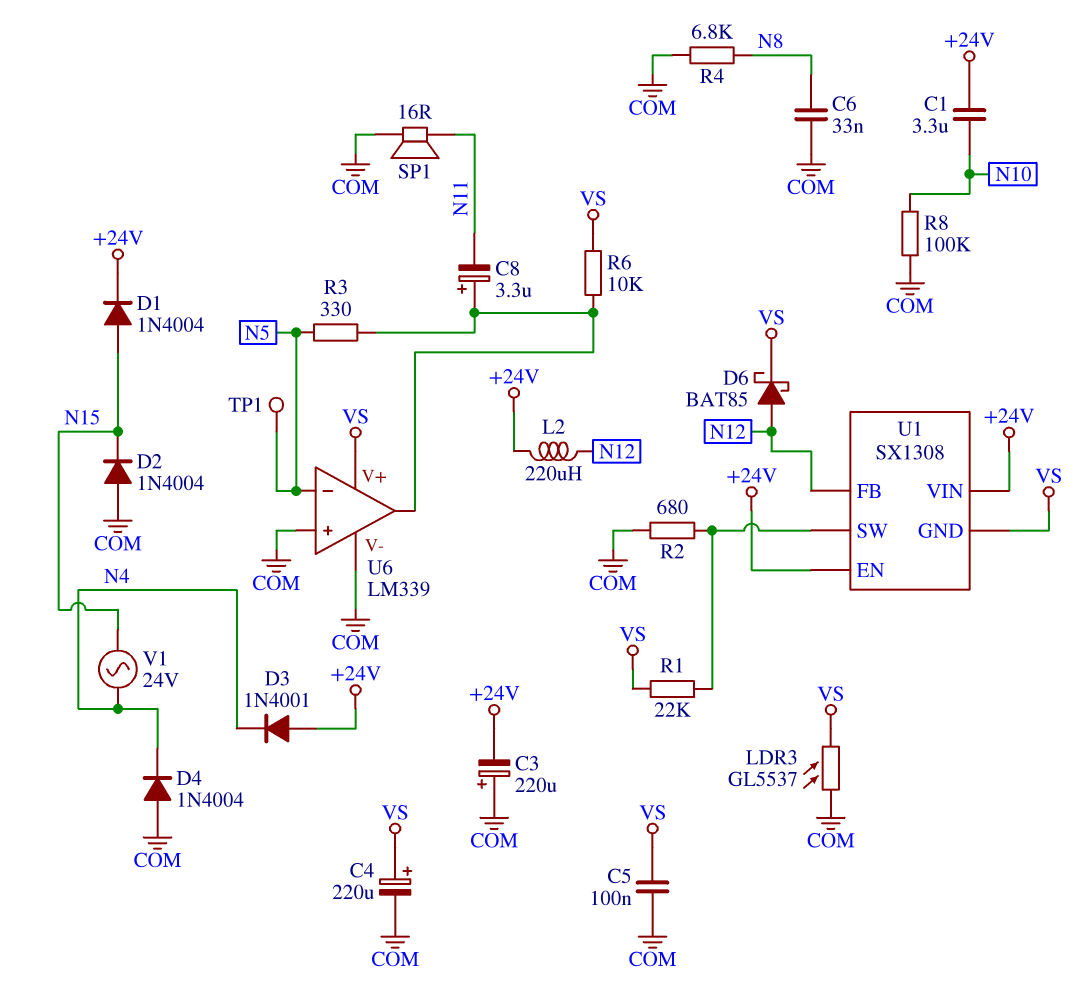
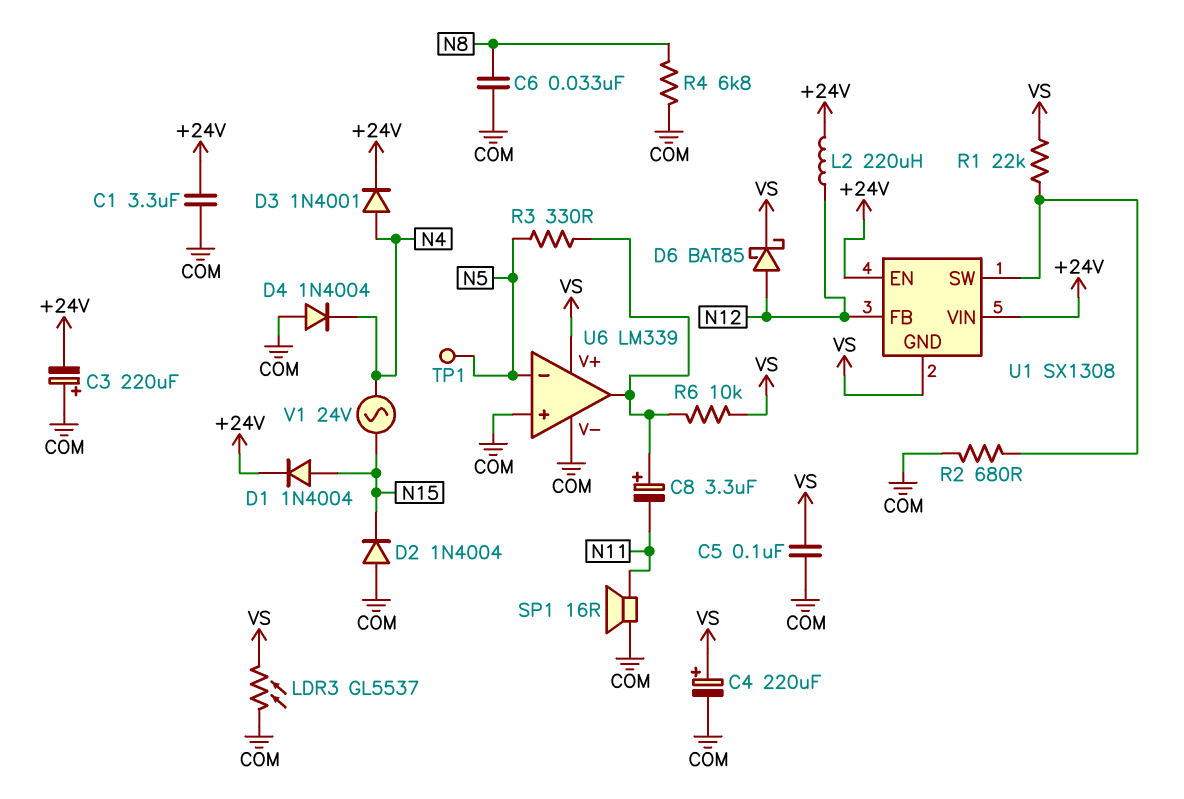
C1: 3.3uF (+24V, N10) -> 3.3uF (+24V, COM)
D3: diode 1N4001 (A +24V, K N4) -> diode 1N4001 (A N4, K +24V)
R8: 100k (COM, N10) -> none

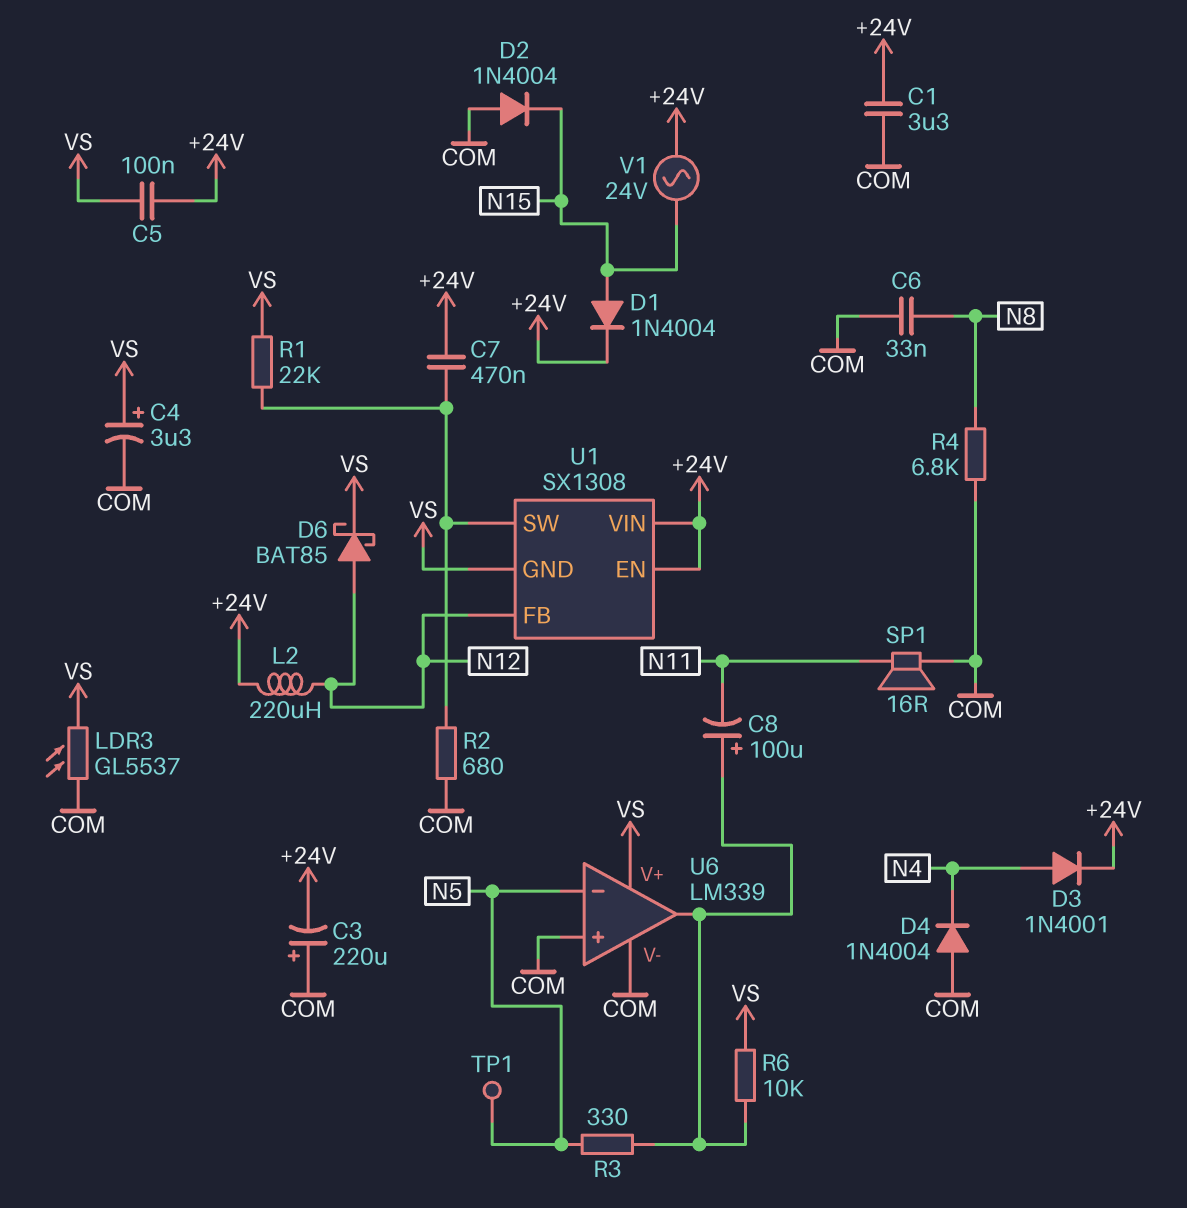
C4: 220uF (plus VS, minus COM) -> 3.3uF (plus VS, minus COM)
C5: 100nF (COM, VS) -> 100nF (+24V, VS)
C7: none -> 470nF (+24V, U1/SW)
C8: 3.3uF (plus U6/out, minus N11) -> 100uF (plus U6/out, minus N11)
V1: AC 24V (N4, N15) -> AC 24V (+24V, N15)

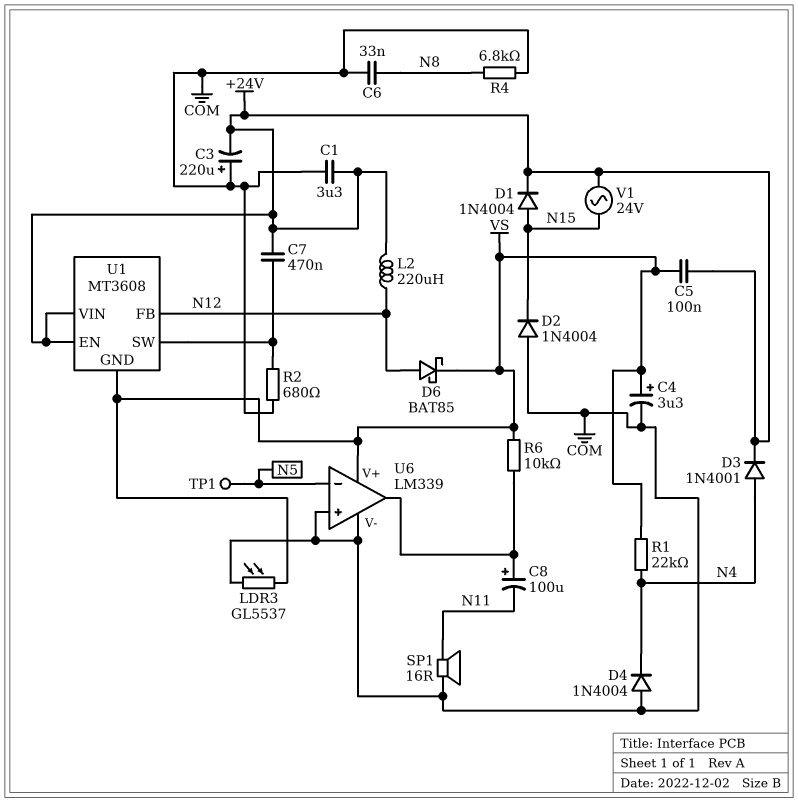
R1: 22k (U1/SW, VS) -> 22k (N4, VS)
R3: 330 (N5, U6/out) -> none
U1: SX1308 -> MT3608

